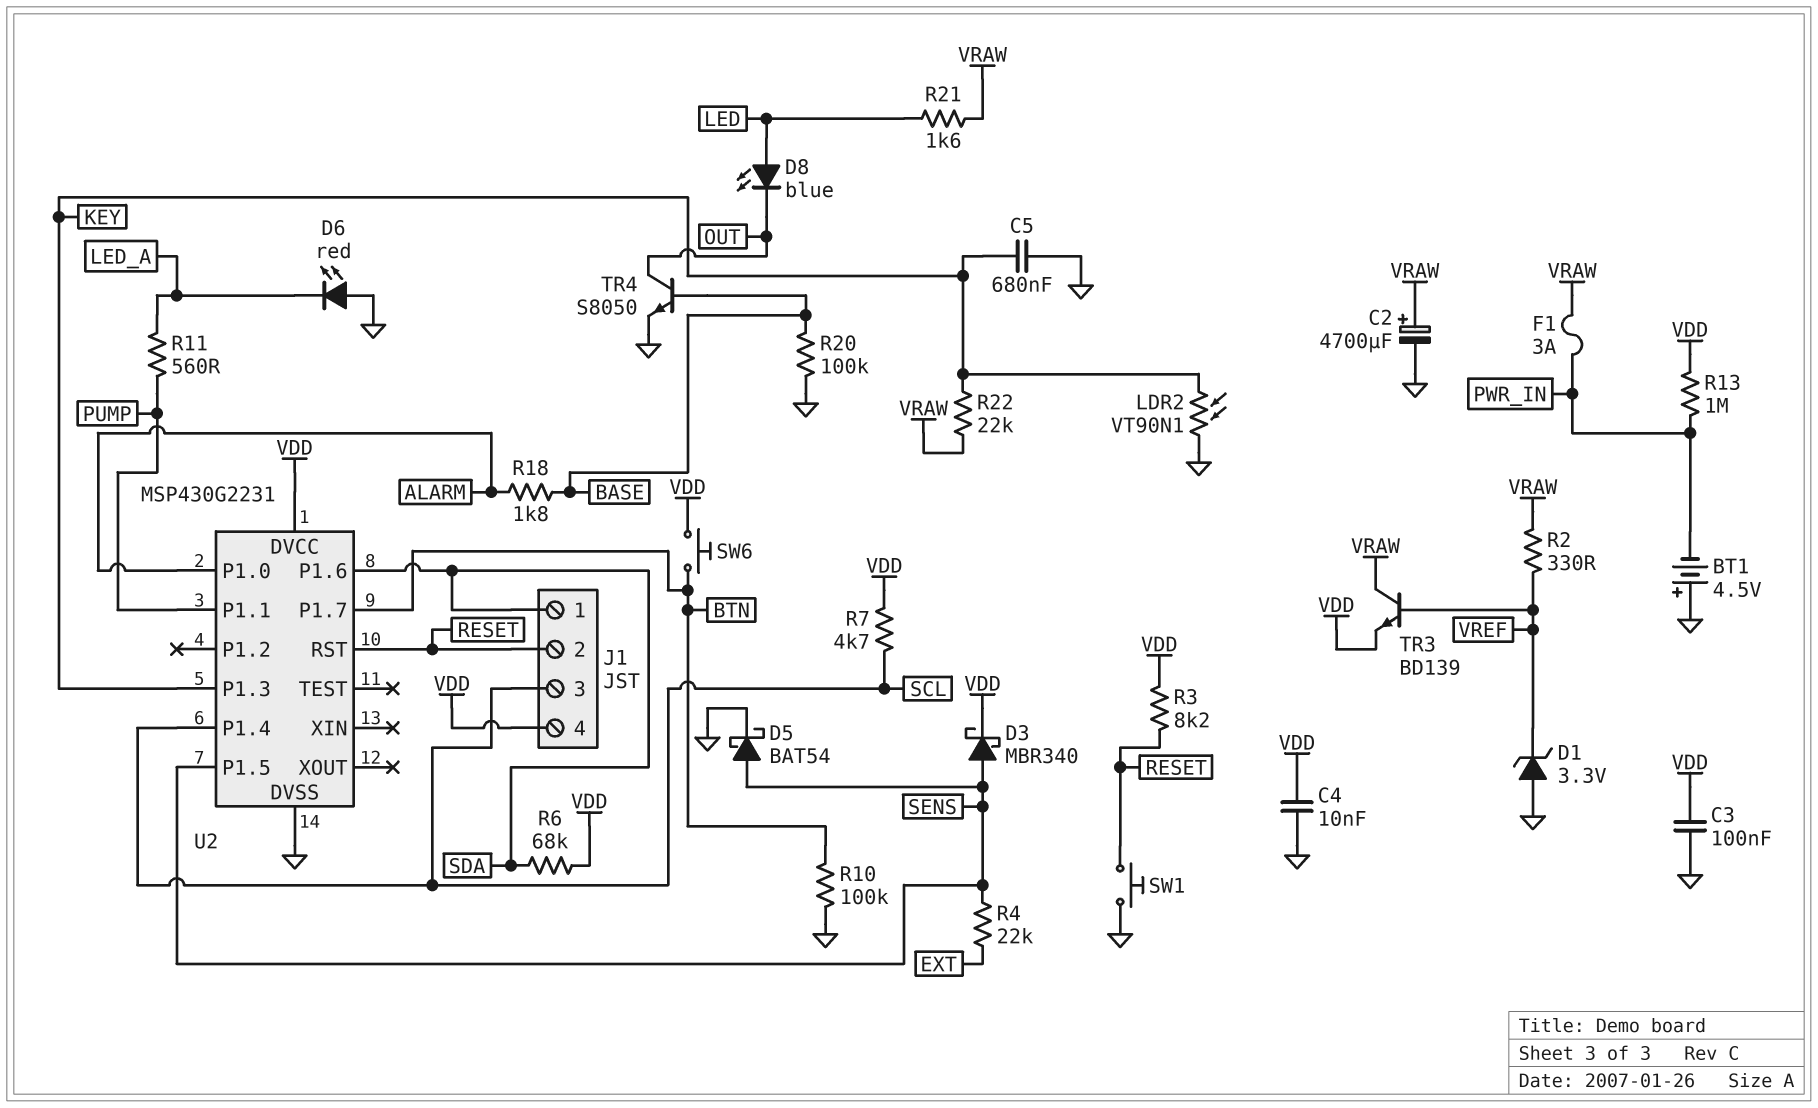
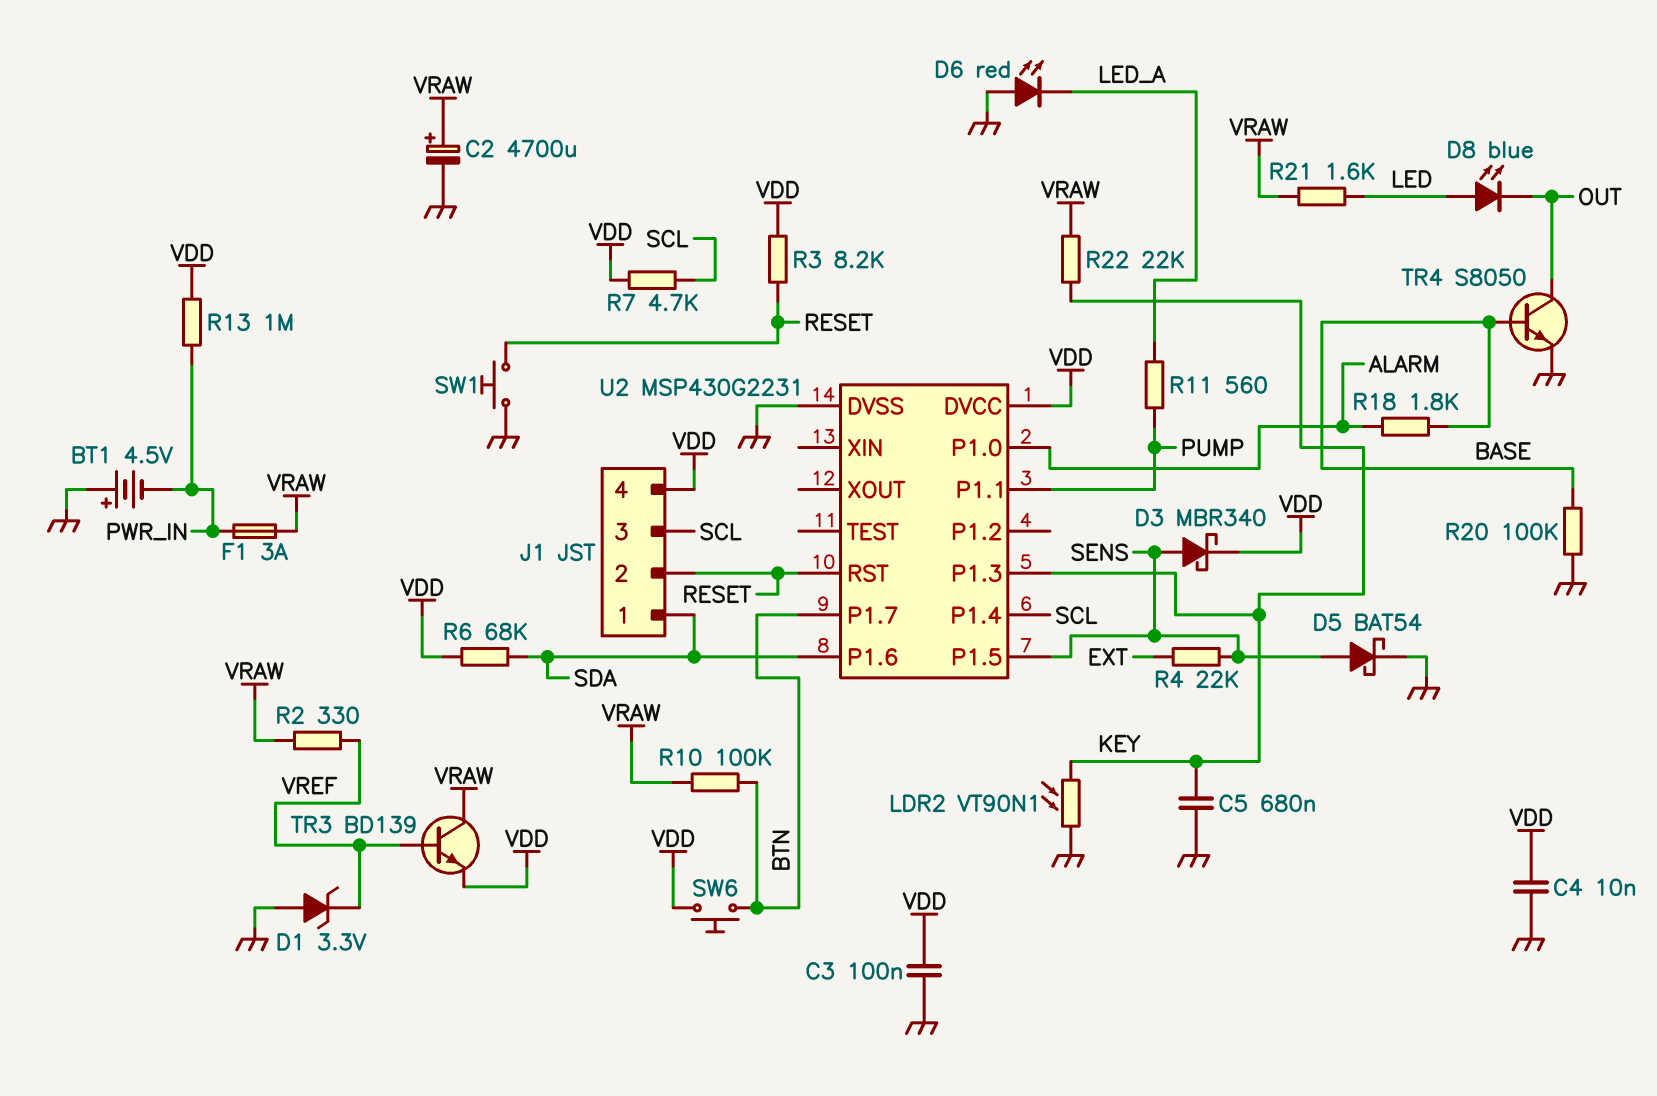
R10: 100k (BTN, GND) -> 100k (BTN, VRAW)

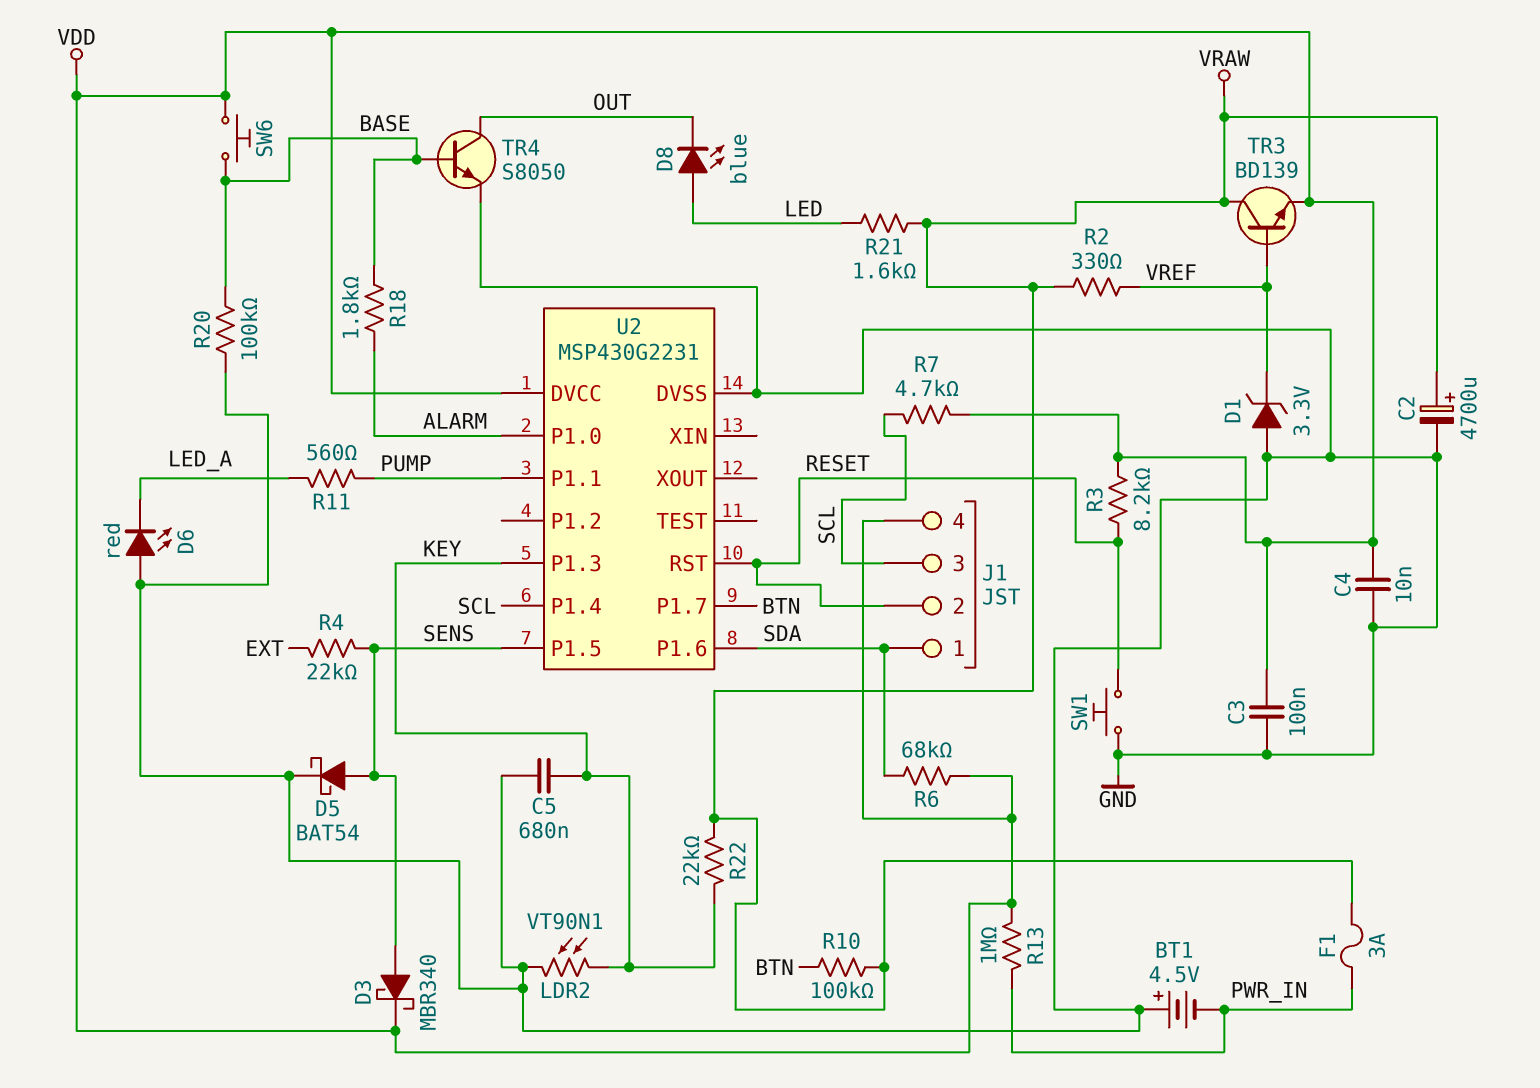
SW6: button (BTN, VDD) -> button (BASE, VDD)

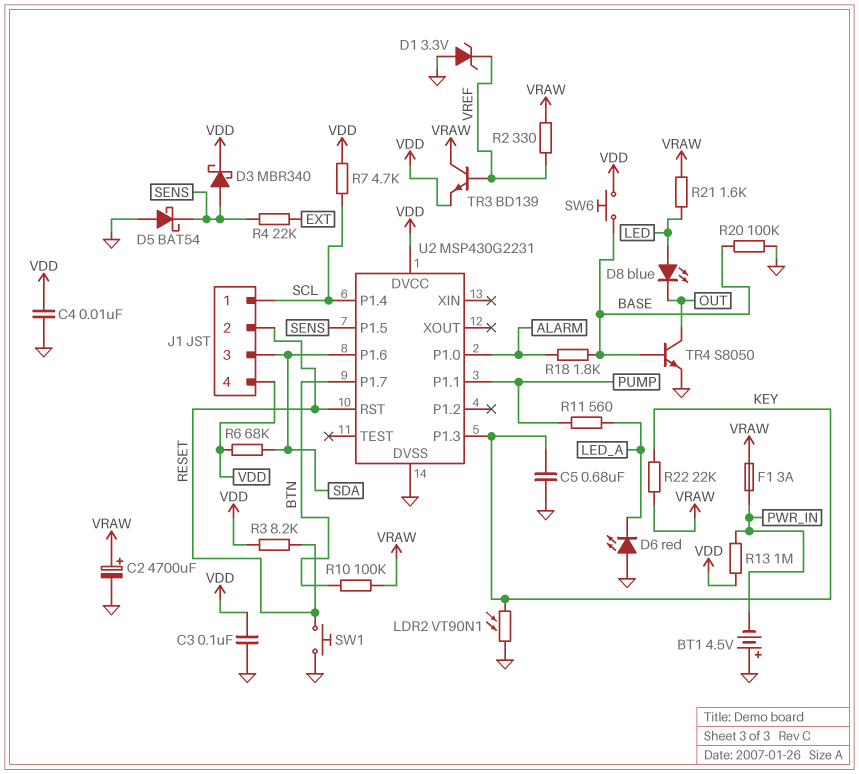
D5: schottky BAT54 (A SENS, K GND) -> schottky BAT54 (A GND, K SENS)
J1 pin 1: SDA -> SCL
J1 pin 3: SCL -> SDA

